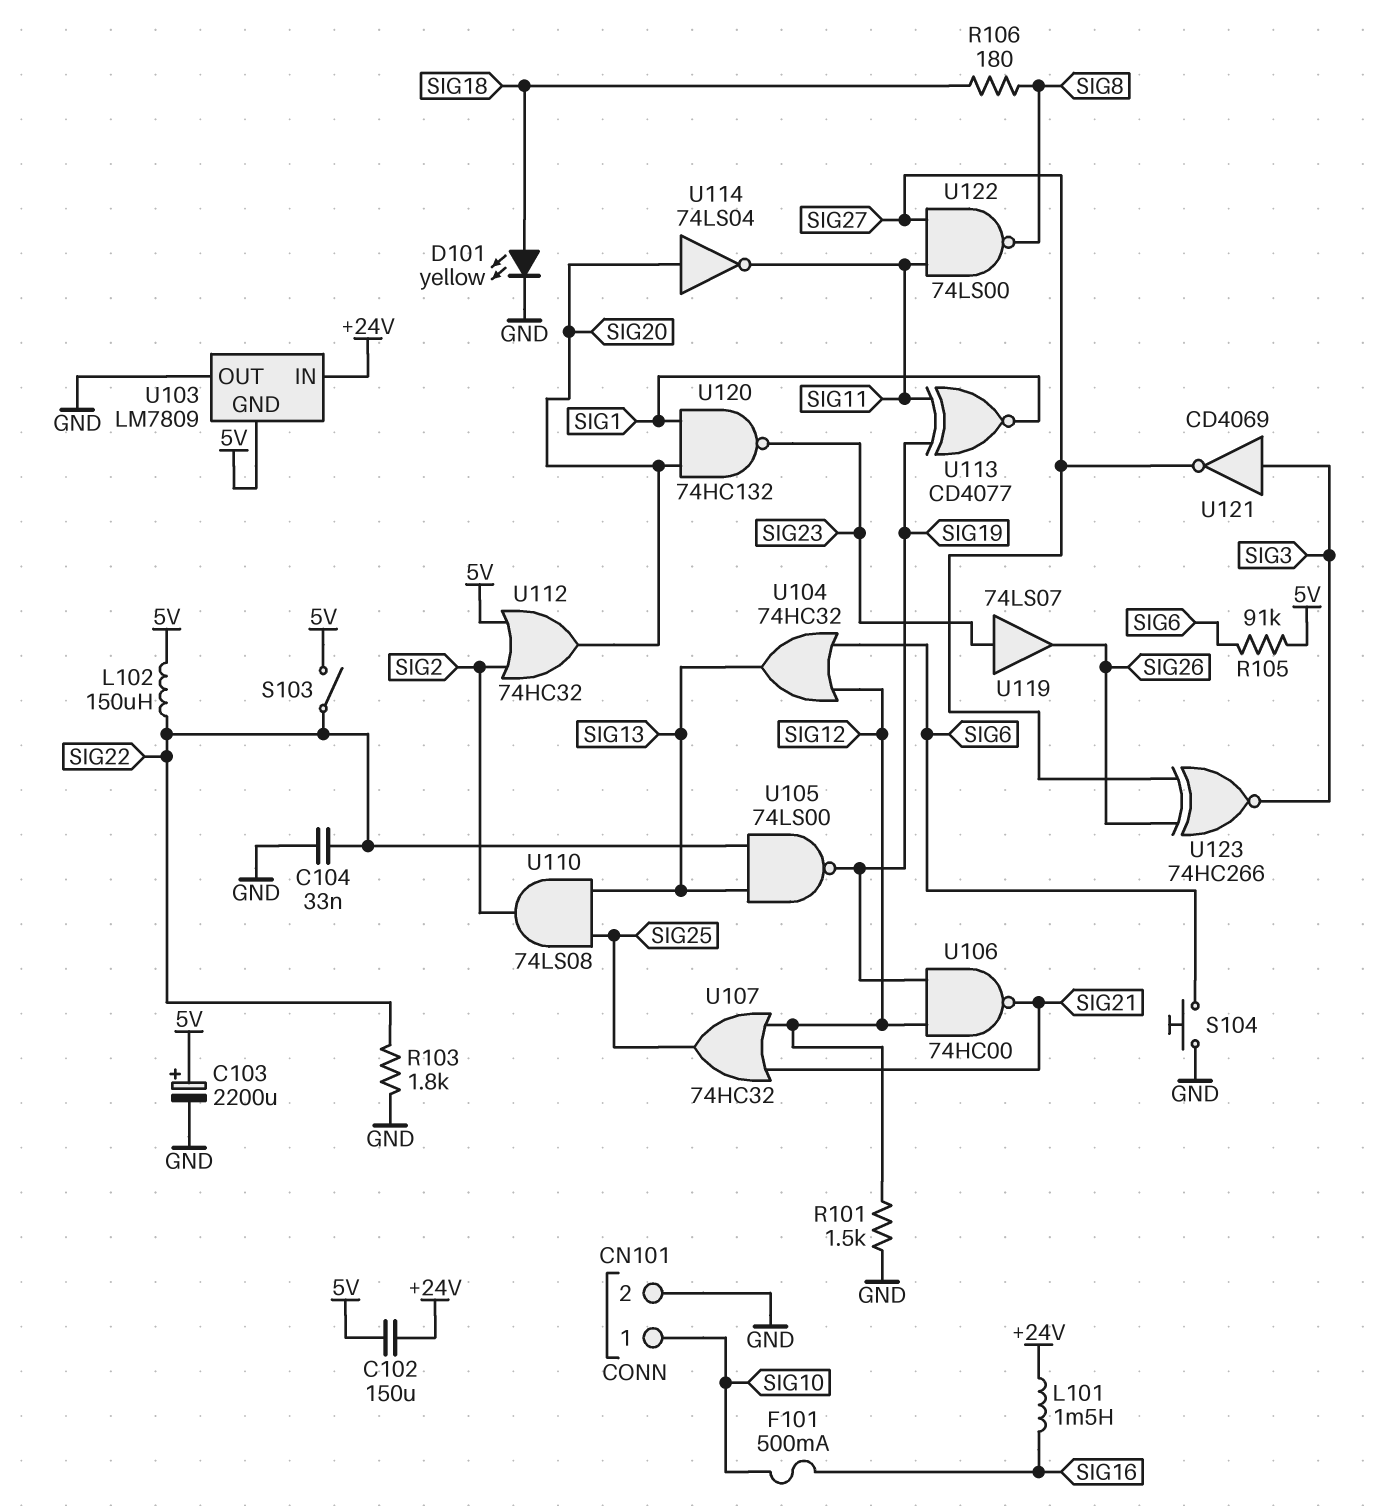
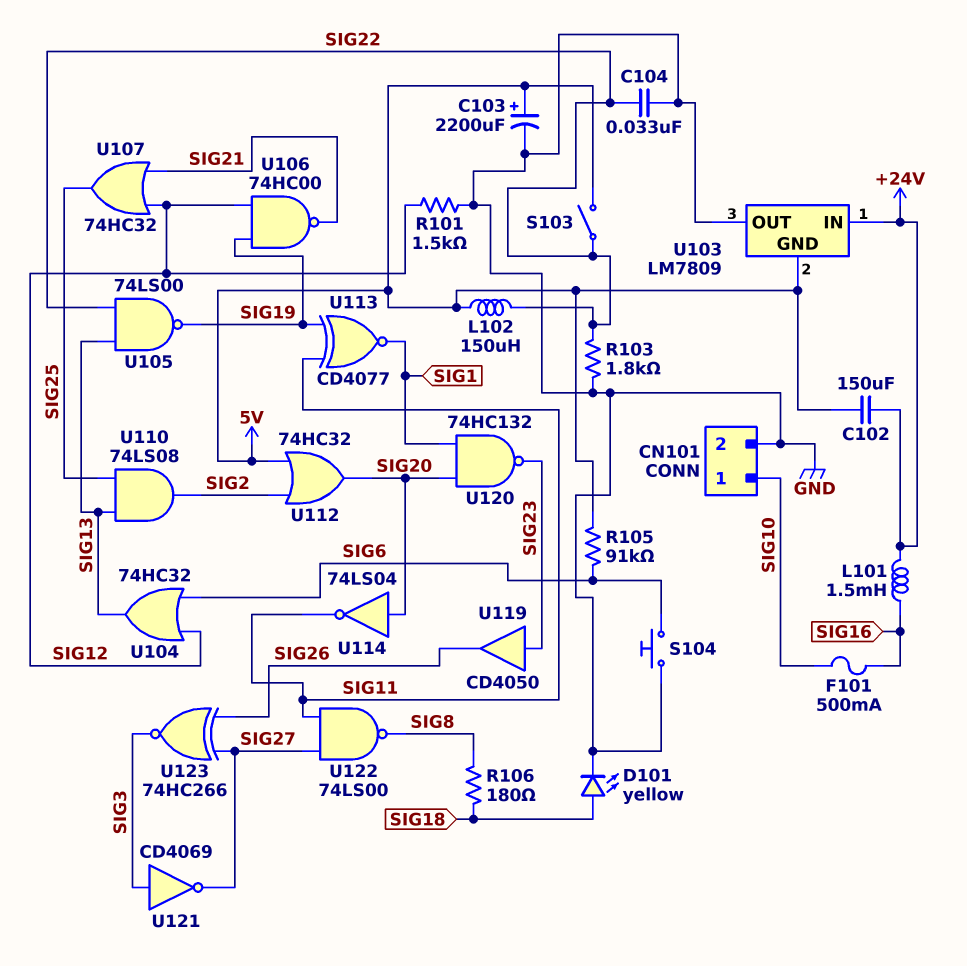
U119: buffer 74LS07 (in SIG23, out SIG26) -> buffer CD4050 (in SIG23, out SIG26)

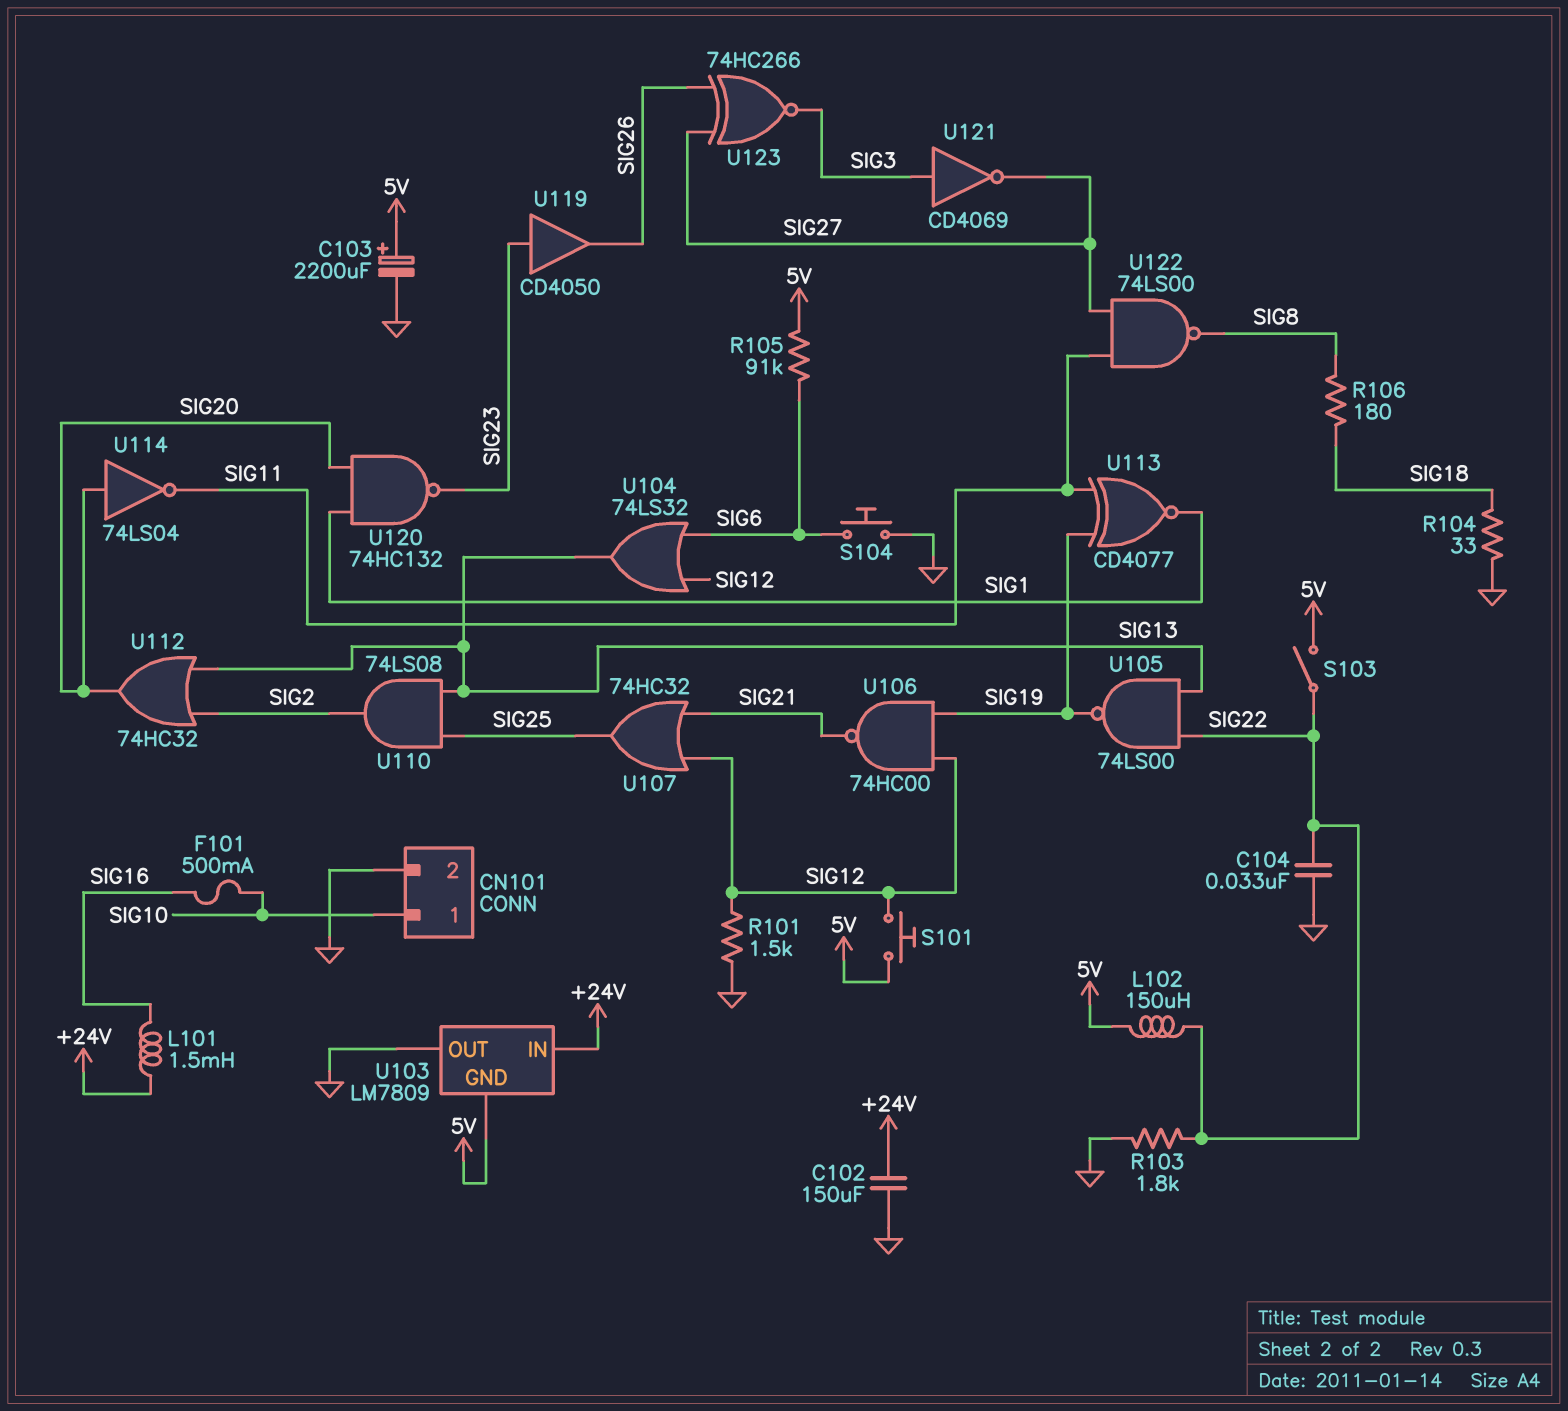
C102: 150uF (+24V, 5V) -> 150uF (+24V, GND)
D101: LED yellow (A SIG18, K GND) -> none
R104: none -> 33 (GND, SIG18)
S101: none -> button (5V, SIG12)
U104: OR 74HC32 (in SIG6, in SIG12, out SIG13) -> OR 74LS32 (in SIG6, in SIG12, out SIG13)
U112: OR 74HC32 (in 5V, in SIG2, out SIG20) -> OR 74HC32 (in SIG2, in SIG13, out SIG20)

